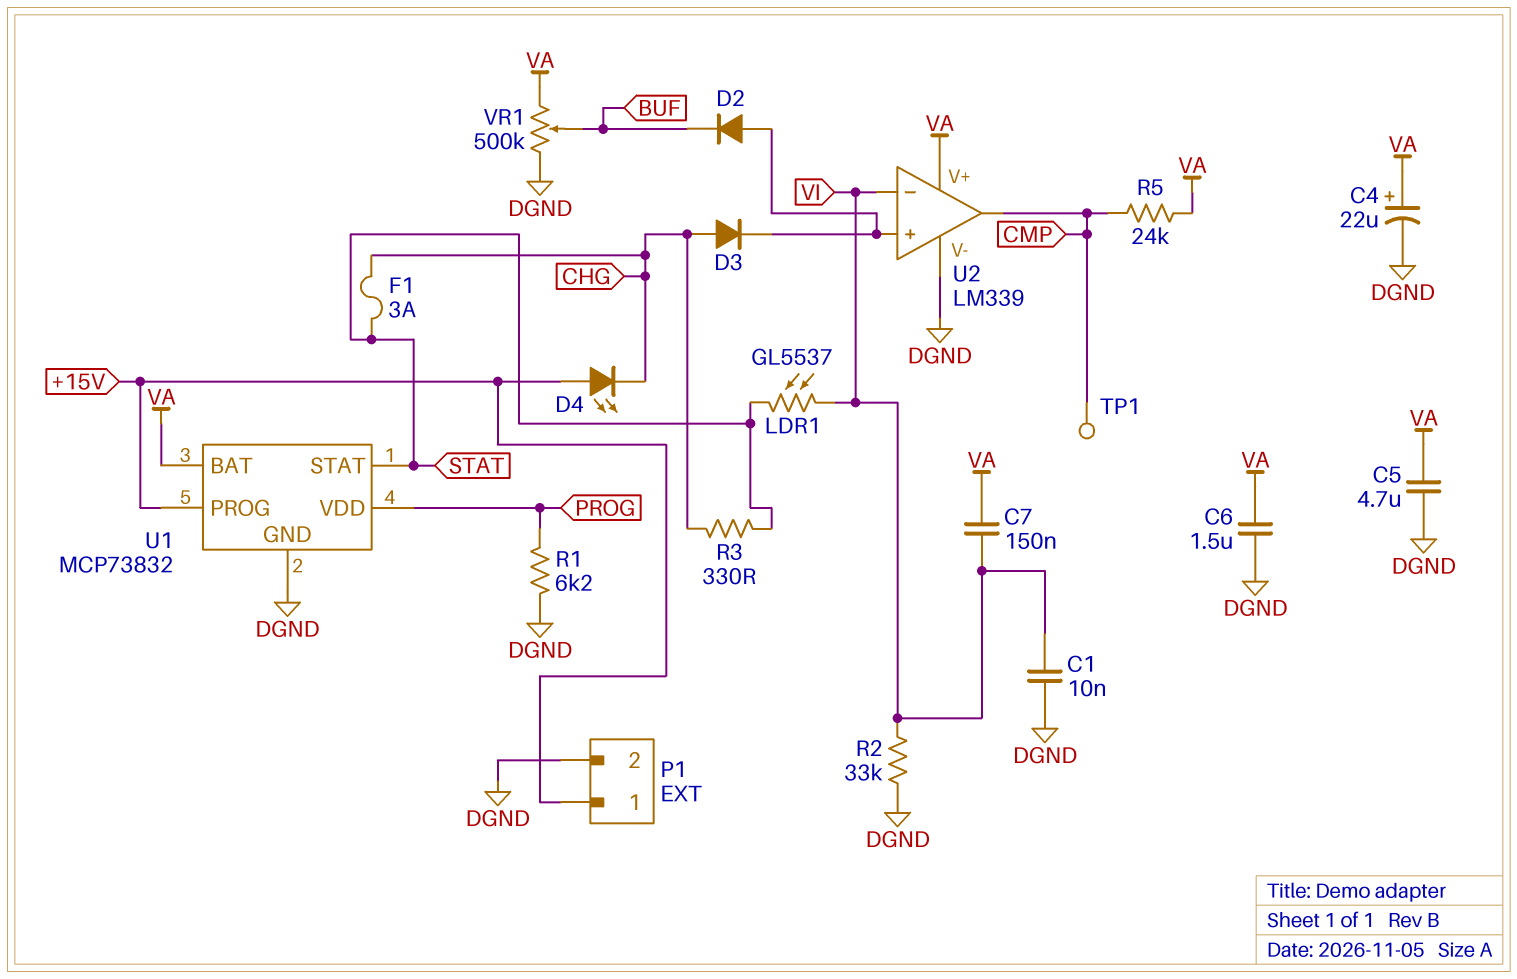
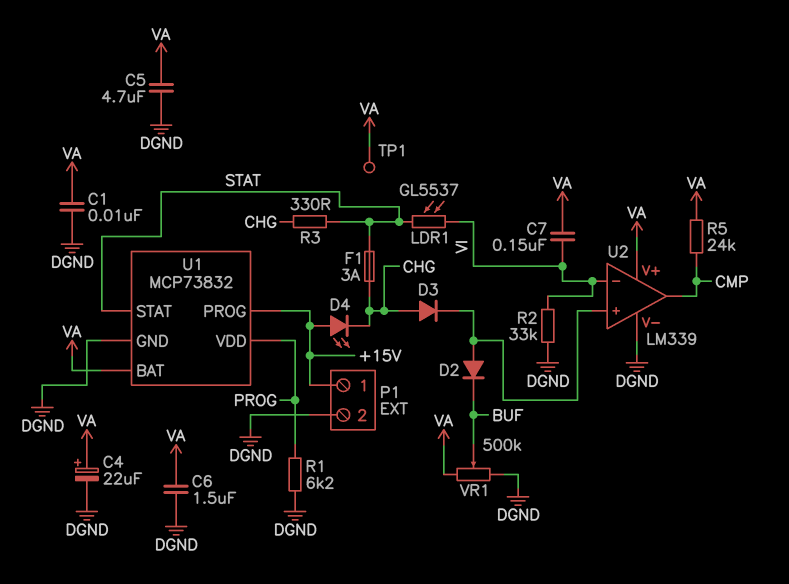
C1: 10nF (DGND, VI) -> 10nF (DGND, VA)
TP1: test point (CMP) -> test point (VA)

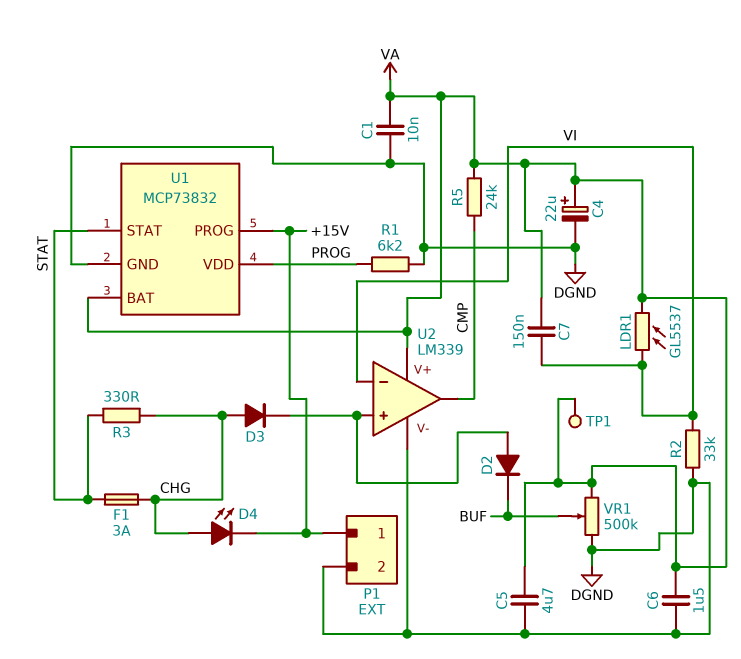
D4: LED (A +15V, K CHG) -> LED (A CHG, K +15V)
LDR1: GL5537 (STAT, VI) -> GL5537 (VA, VI)

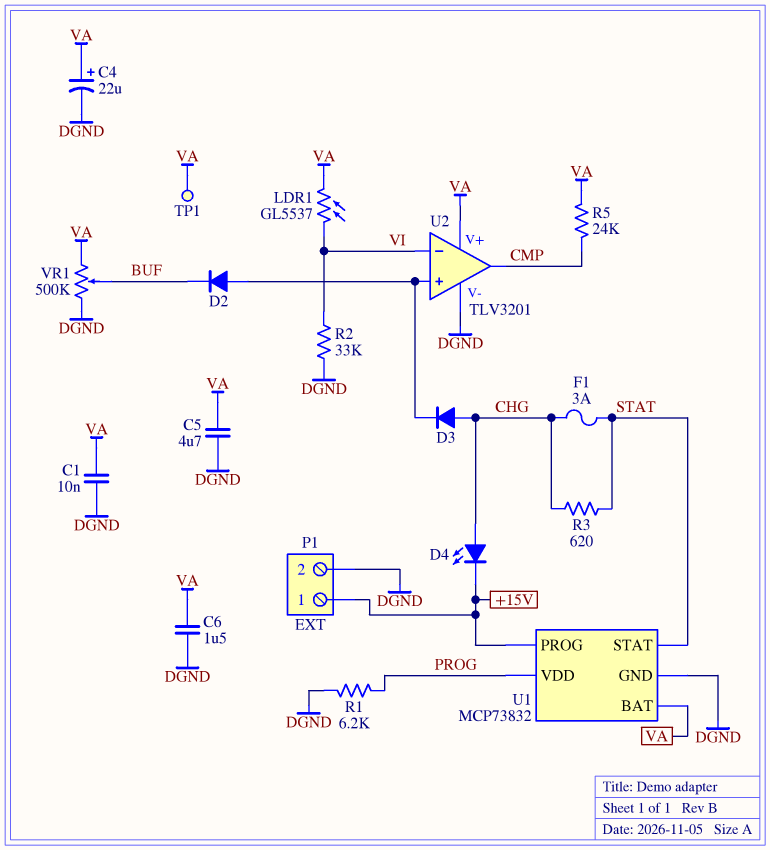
C7: 150nF (VA, VI) -> none
R3: 330 (CHG, STAT) -> 620 (CHG, STAT)
U2: LM339 -> TLV3201

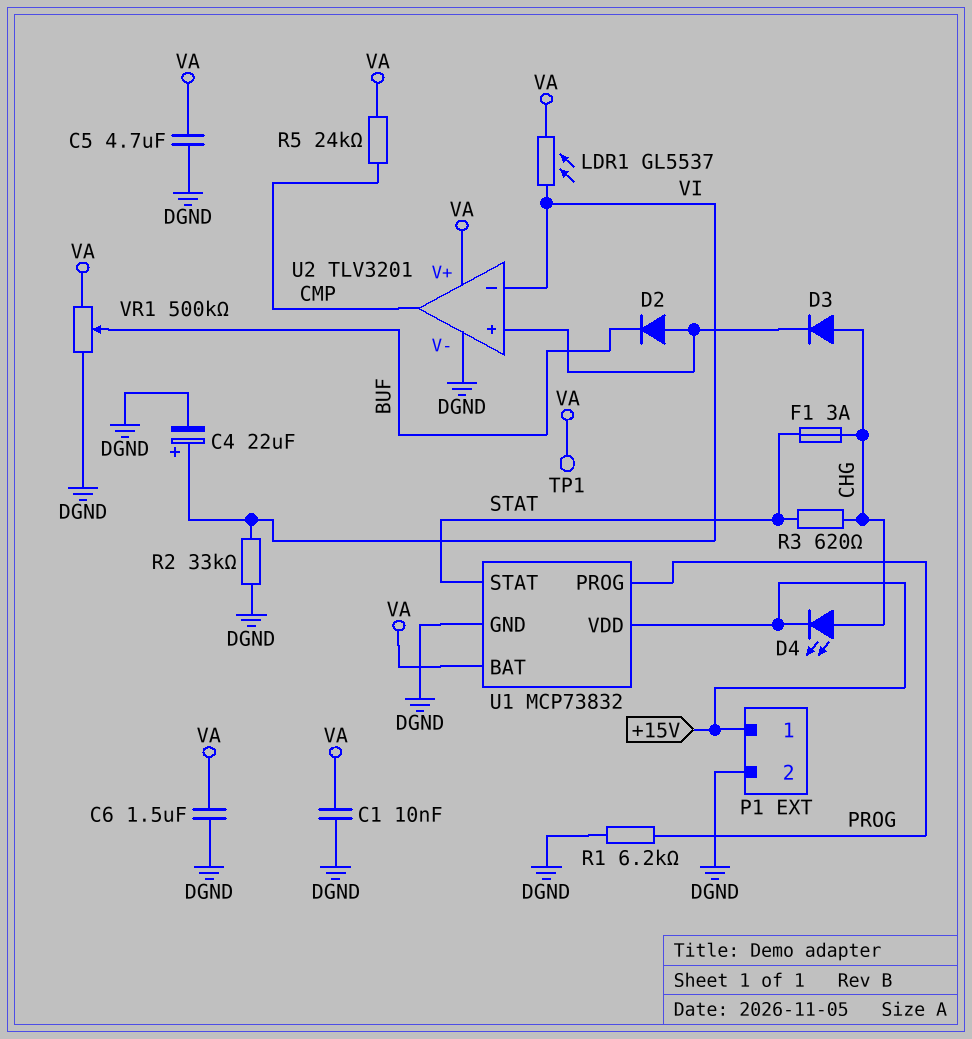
C4: 22uF (plus VA, minus DGND) -> 22uF (plus VI, minus DGND)
U1 pin PROG: +15V -> PROG
U1 pin VDD: PROG -> +15V

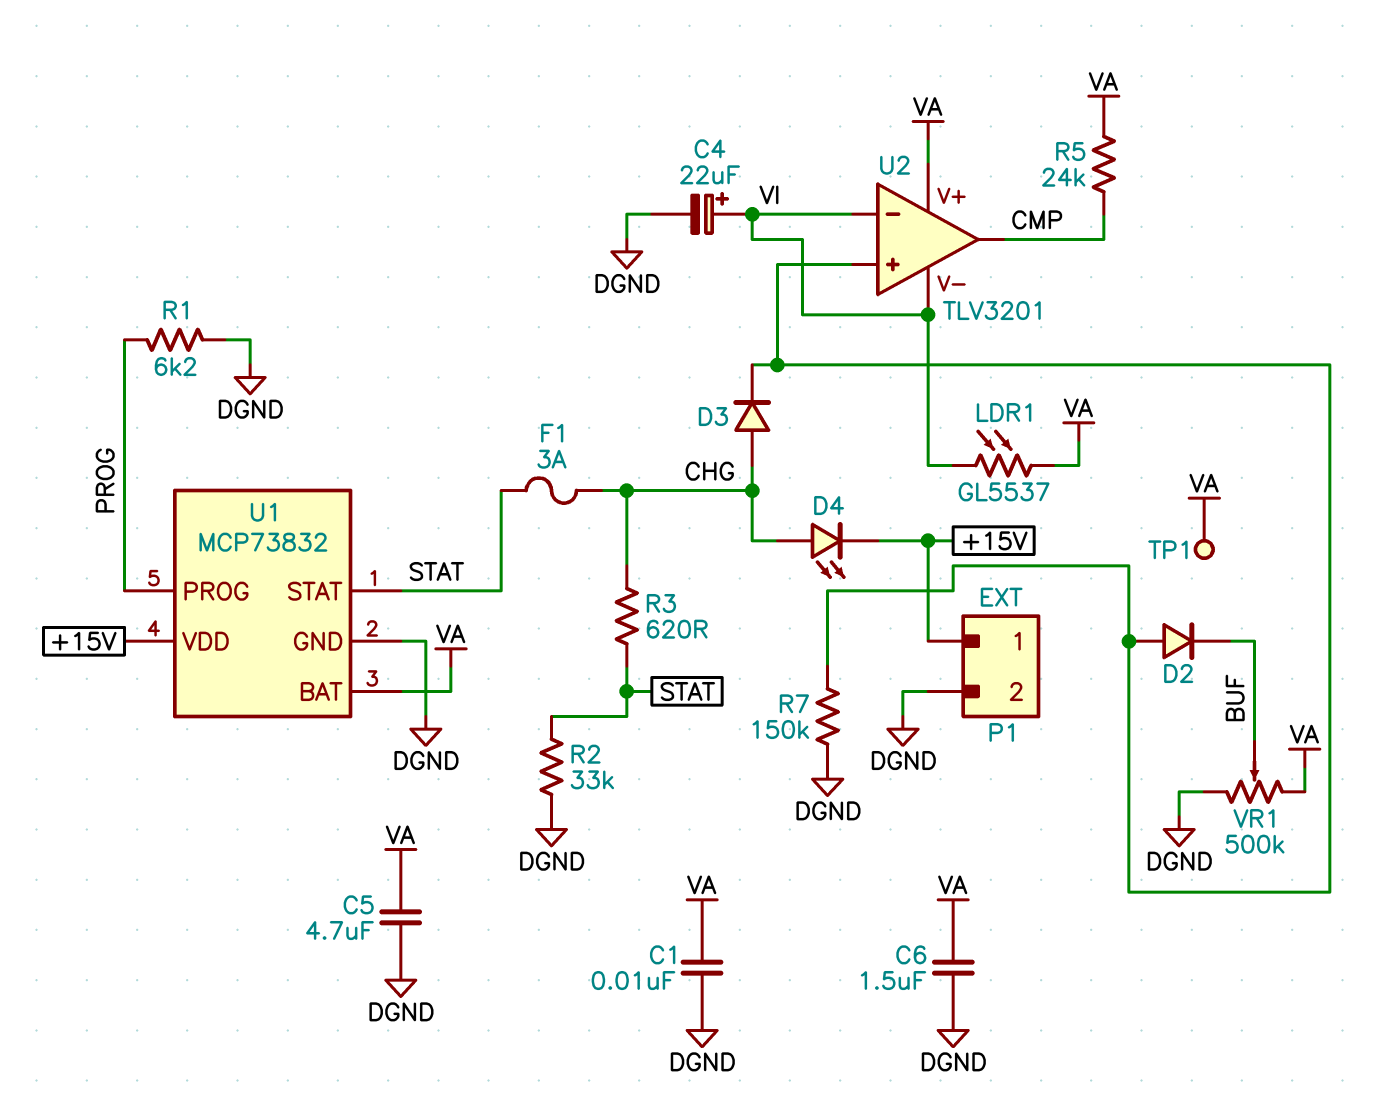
R2: 33k (DGND, VI) -> 33k (DGND, STAT)
R7: none -> 150k (DGND, U2/in+)
U2 pin V-: DGND -> VI

